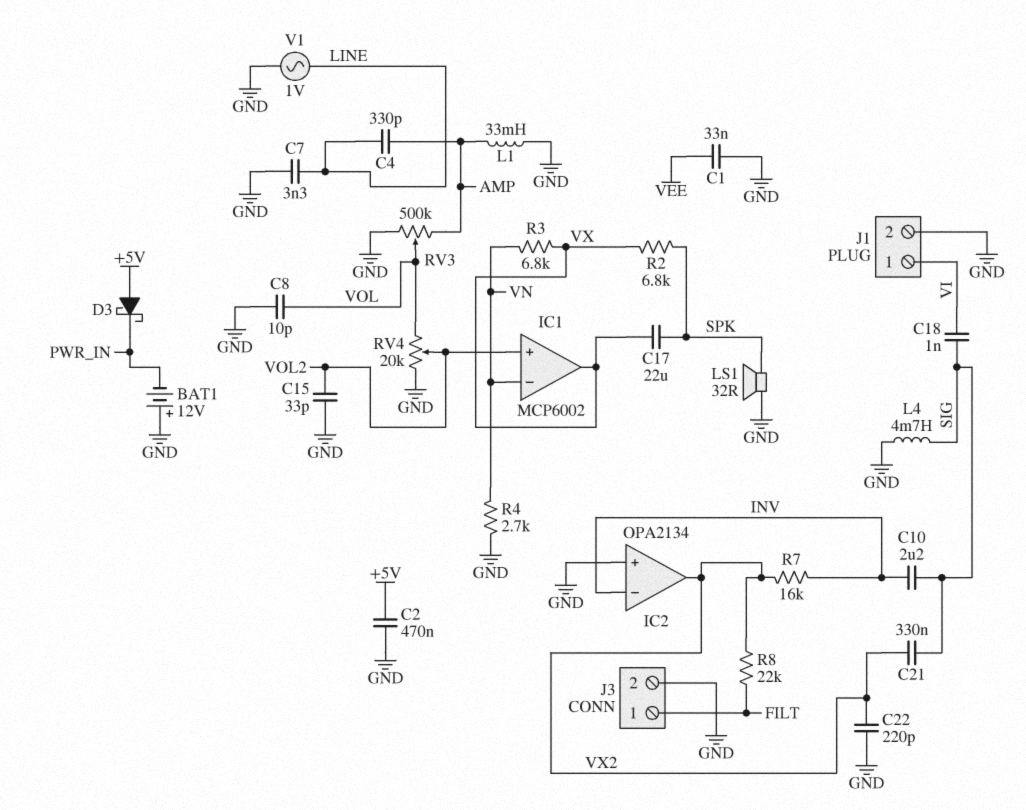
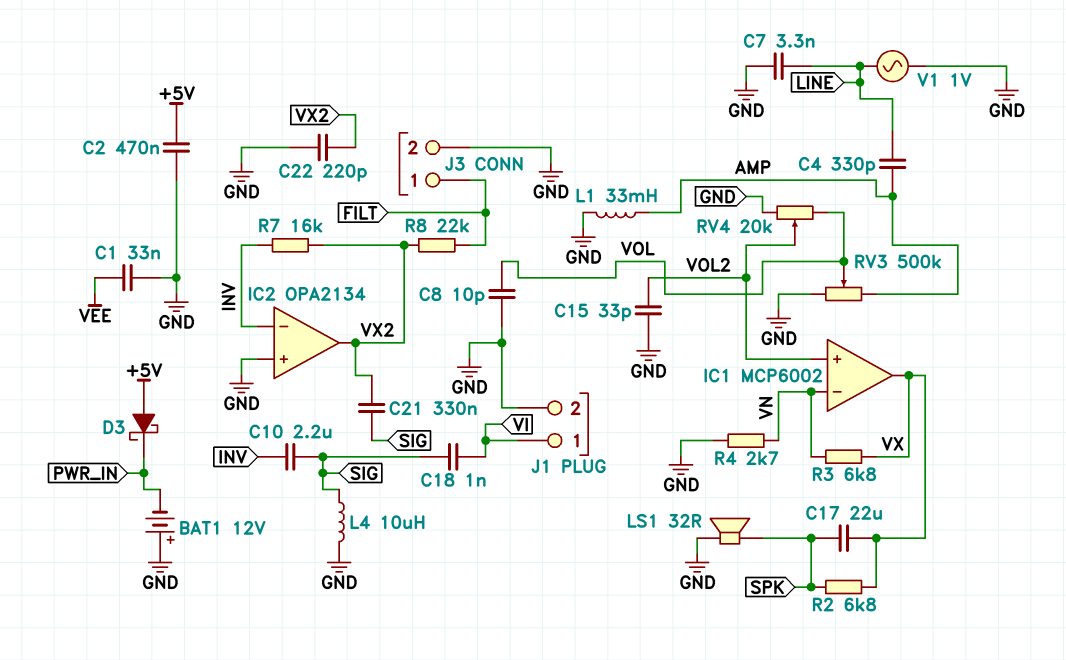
L4: 4.7mH (GND, SIG) -> 10uH (GND, SIG)

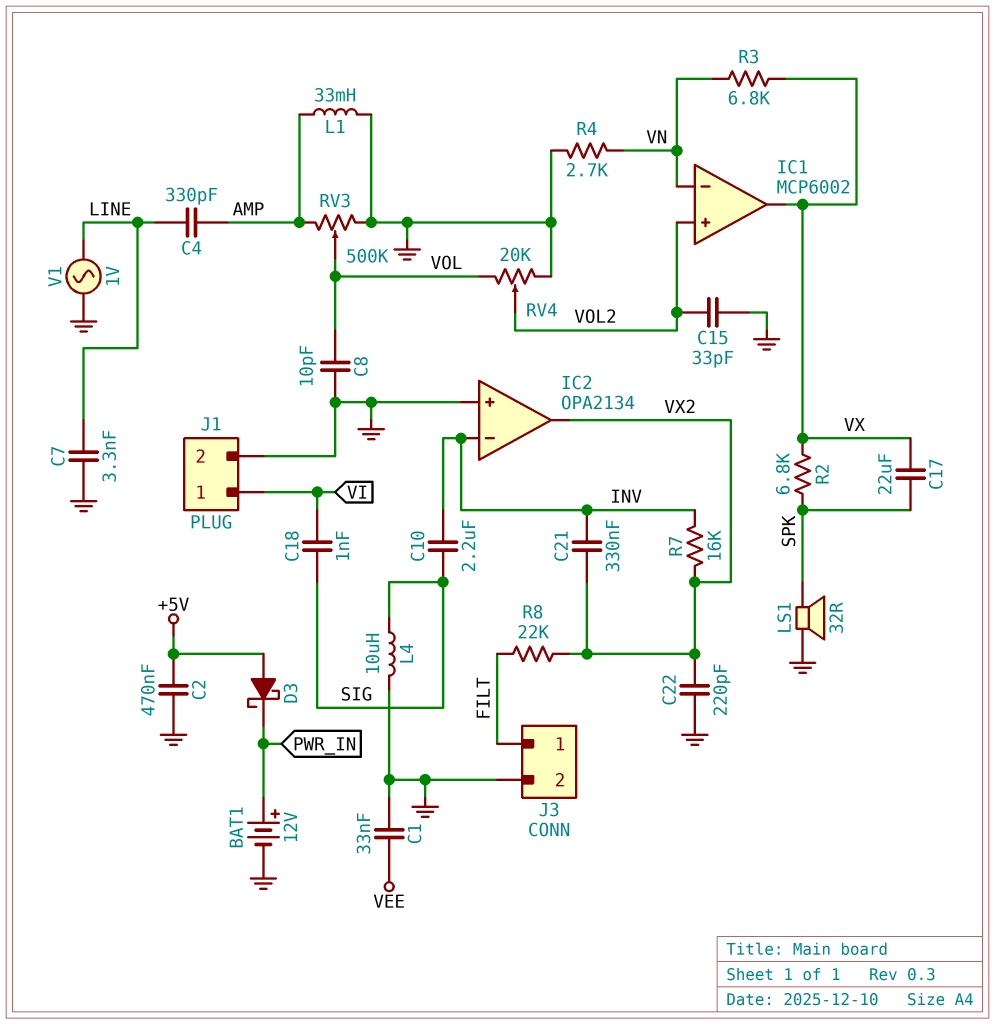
BAT1: 12V (plus GND, minus PWR_IN) -> 12V (plus PWR_IN, minus GND)
C21: 330nF (SIG, VX2) -> 330nF (INV, VX2)

